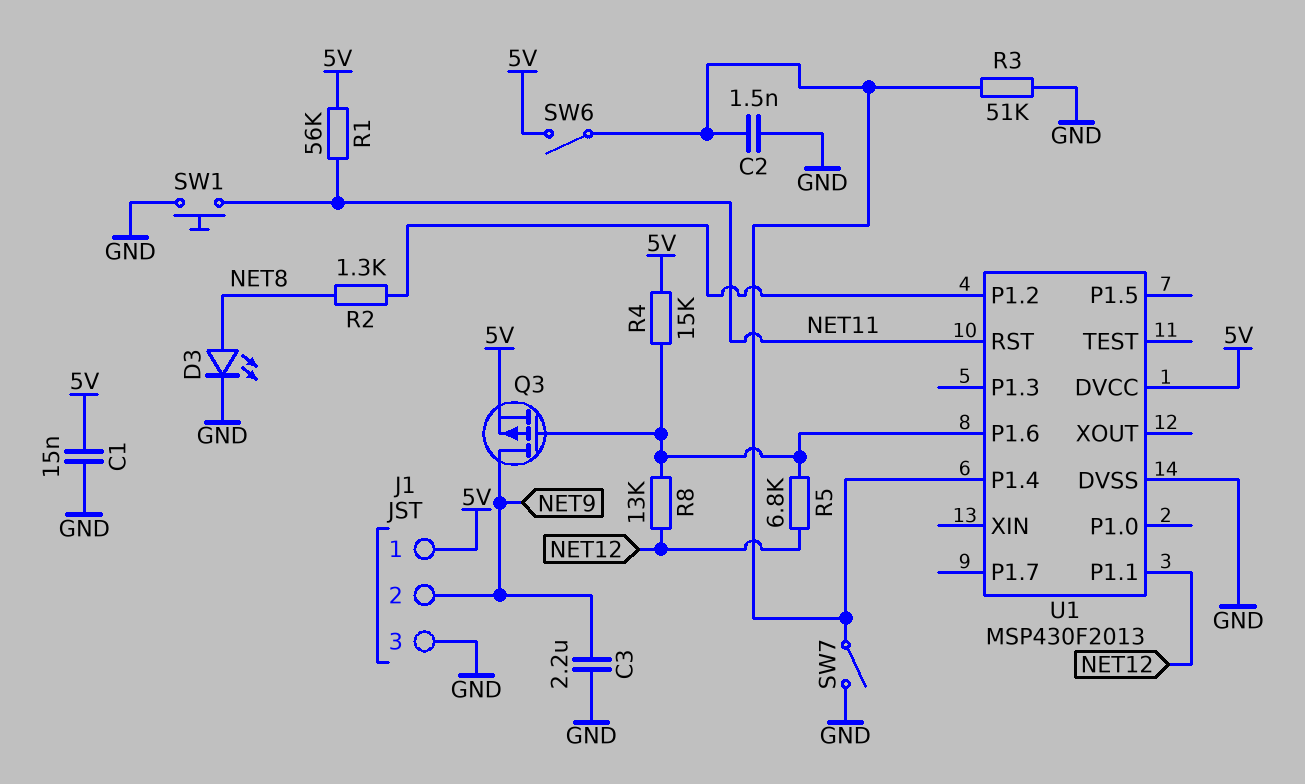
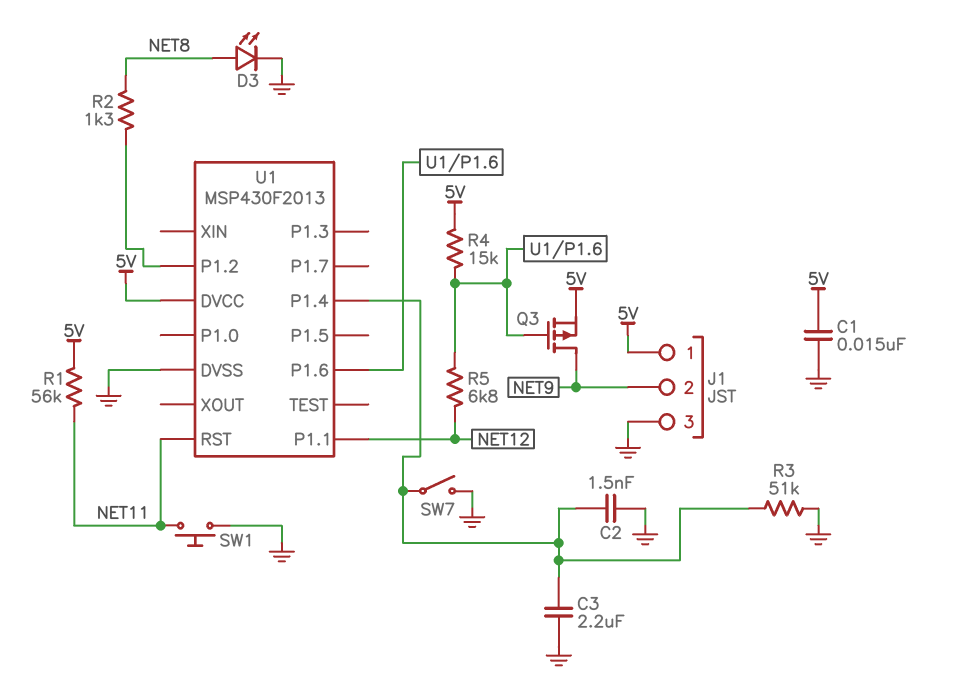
C3: 2.2uF (GND, NET9) -> 2.2uF (GND, U1/P1.4)
R8: 13k (NET12, U1/P1.6) -> none
SW6: switch (5V, U1/P1.4) -> none

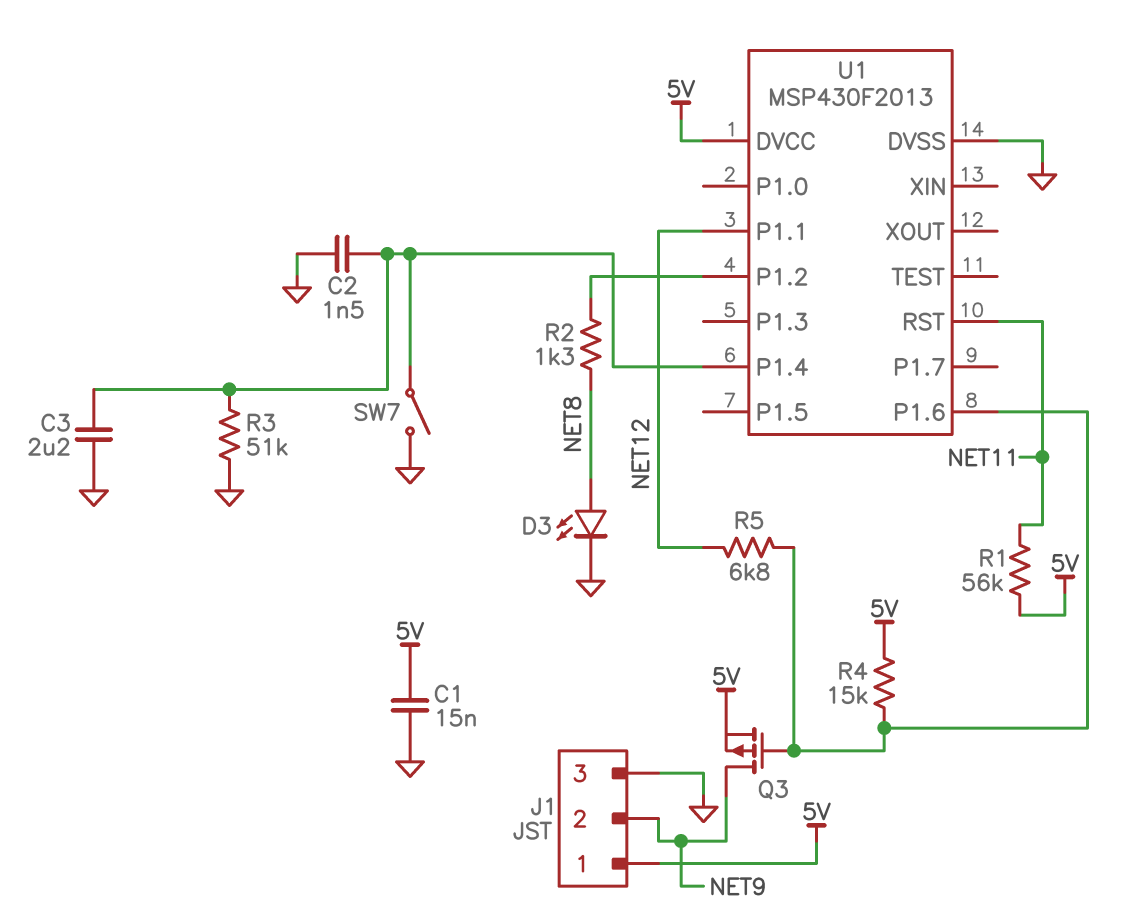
SW1: button (GND, NET11) -> none

